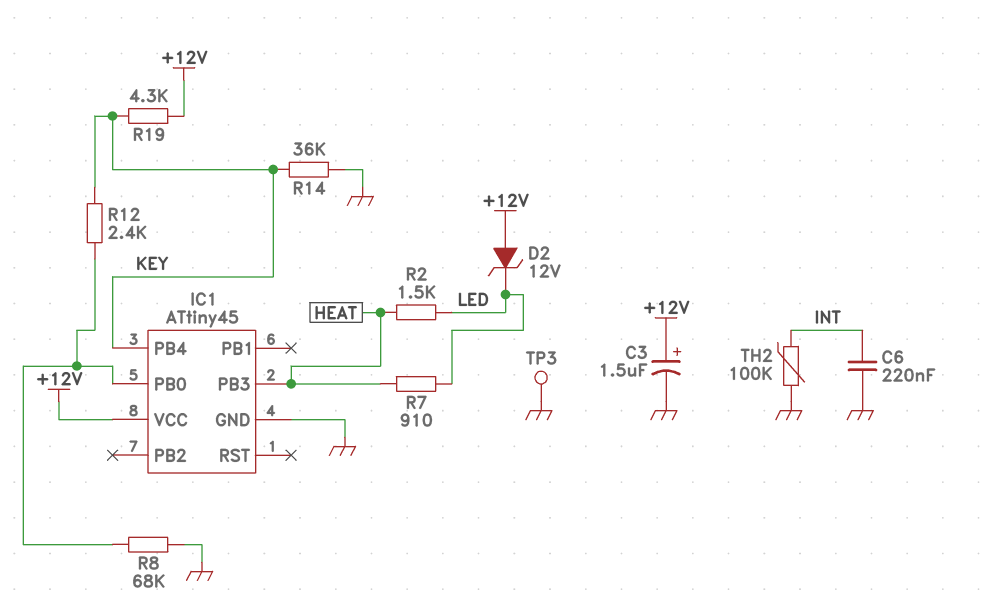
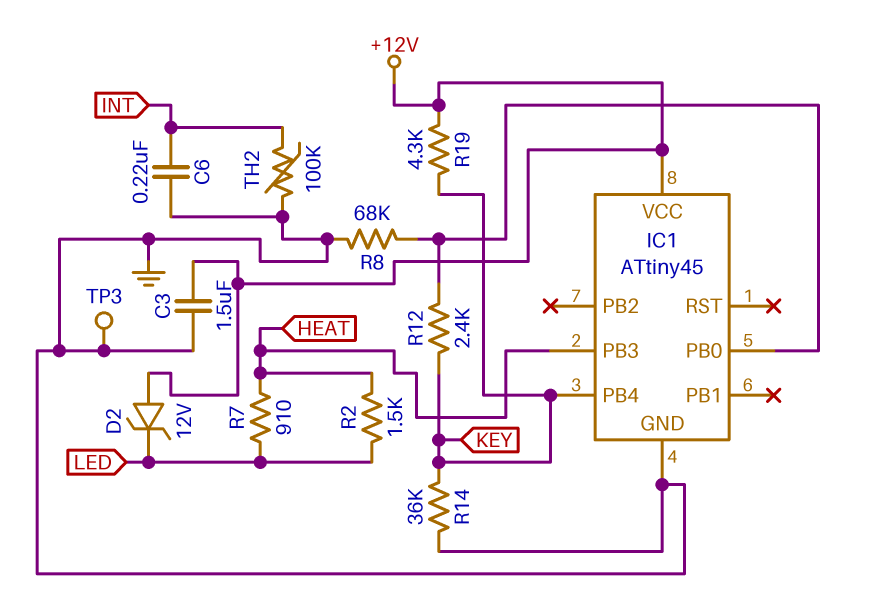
C3: 1.5uF (plus +12V, minus GND) -> 1.5uF (+12V, GND)

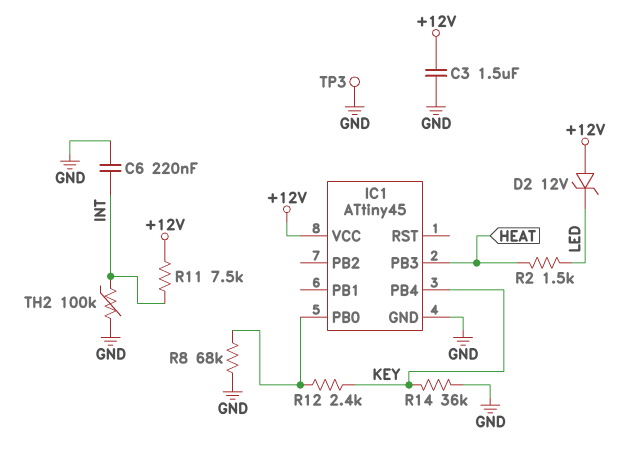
R7: 910 (HEAT, LED) -> none
R11: none -> 7.5k (+12V, INT)
R19: 4.3k (+12V, KEY) -> none

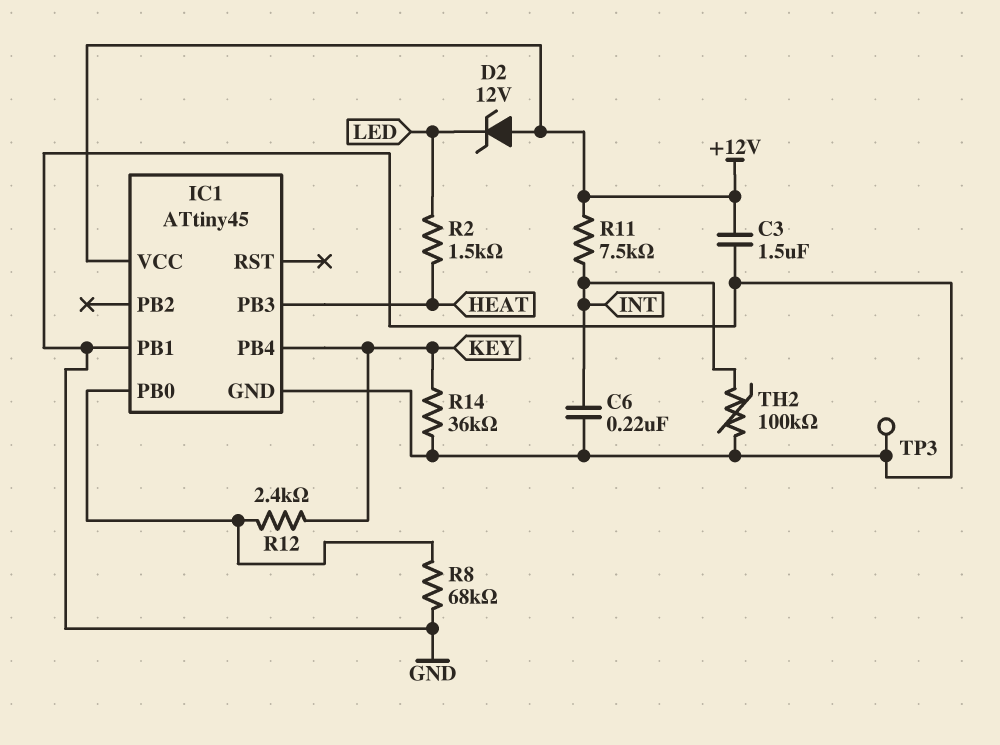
IC1 pin PB1: none -> GND

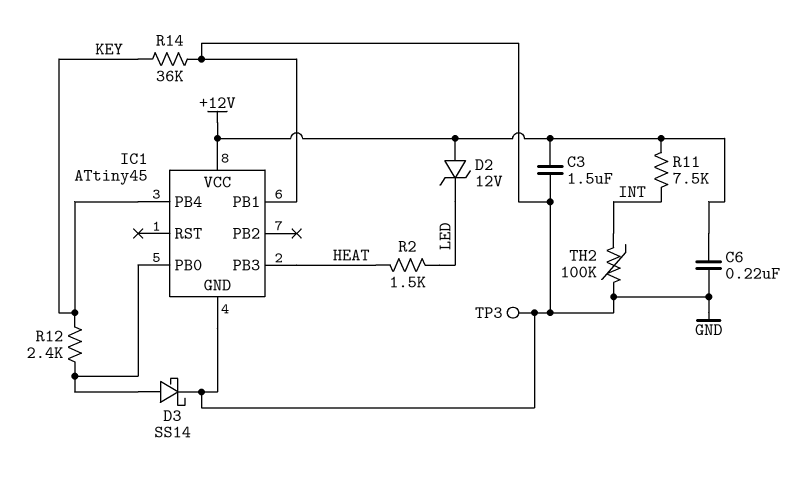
C6: 220nF (GND, INT) -> 220nF (+12V, GND)
D3: none -> schottky SS14 (A IC1/PB0, K GND)
R8: 68k (GND, IC1/PB0) -> none

